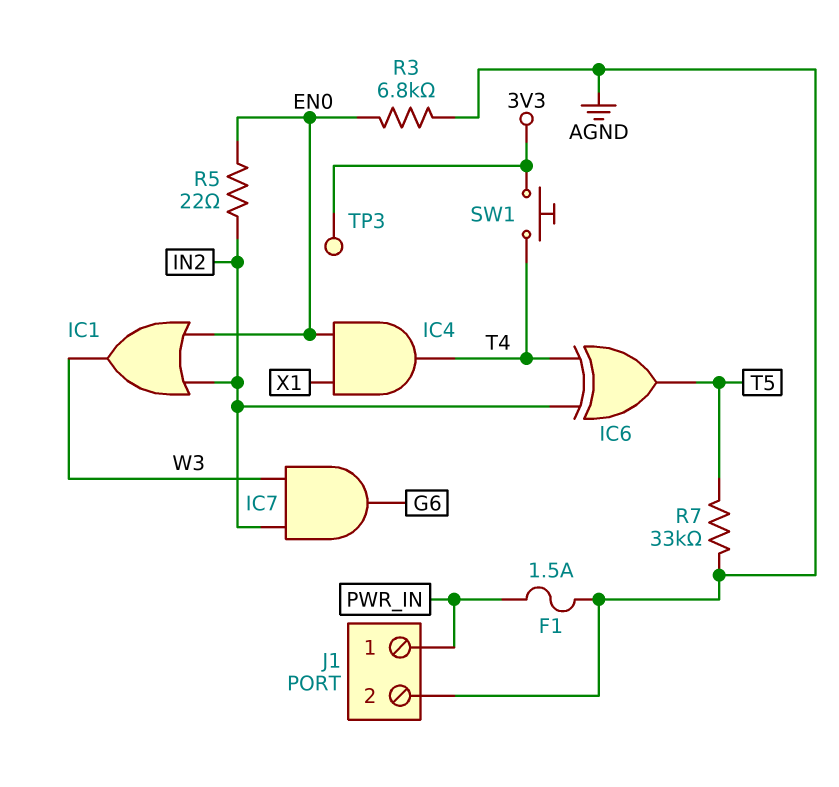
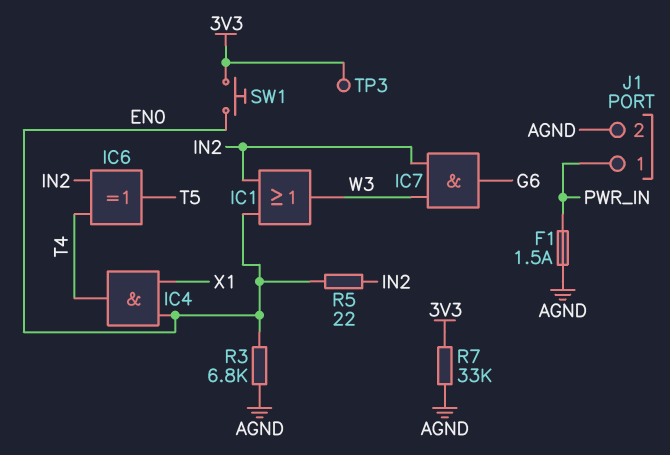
R7: 33k (AGND, T5) -> 33k (3V3, AGND)
SW1: button (3V3, T4) -> button (3V3, EN0)

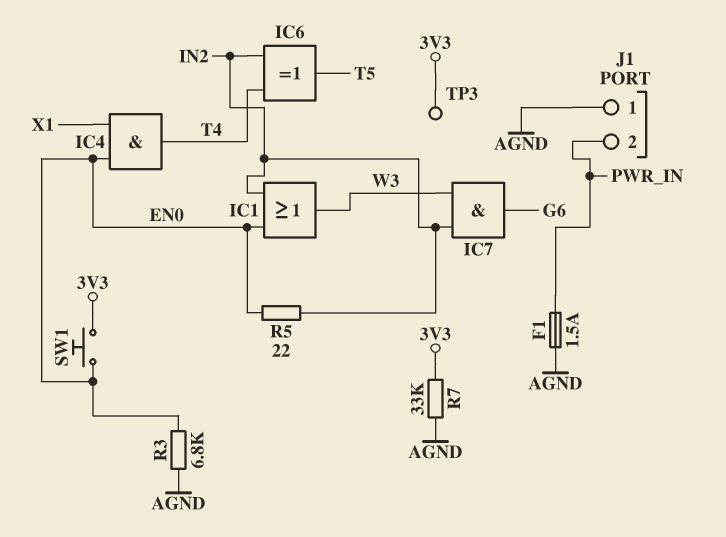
J1 pin 1: PWR_IN -> AGND
J1 pin 2: AGND -> PWR_IN

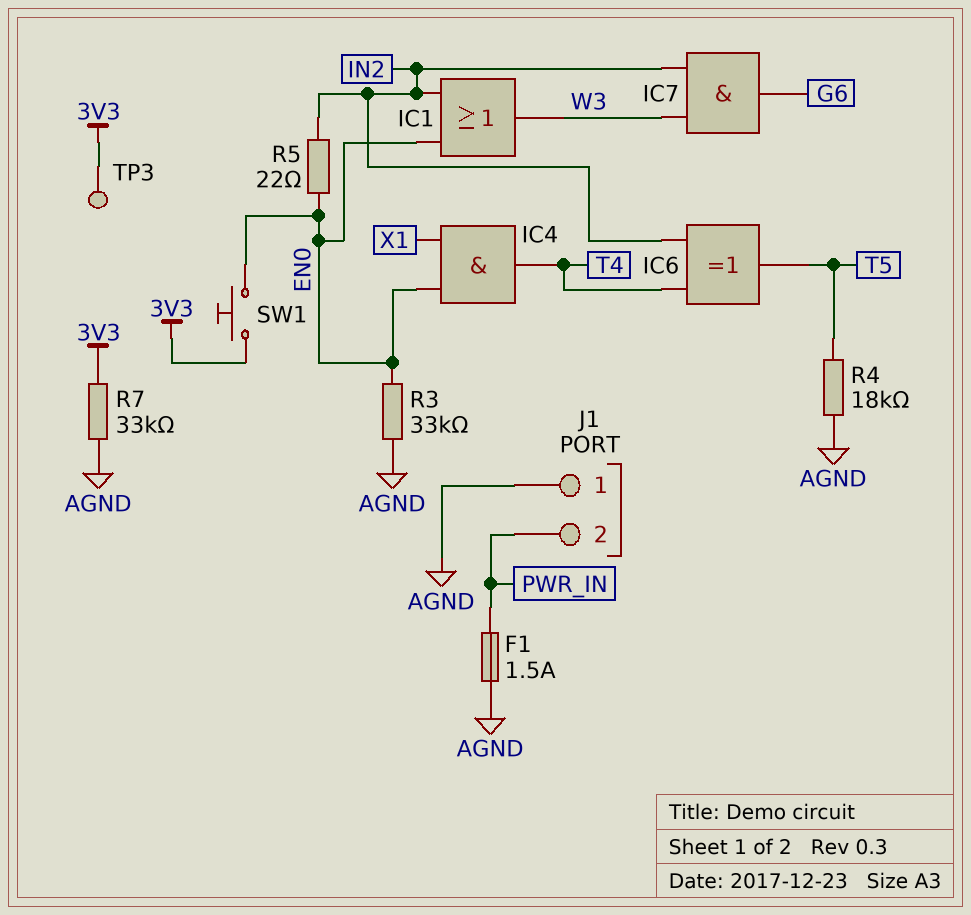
R3: 6.8k (AGND, EN0) -> 33k (AGND, EN0)
R4: none -> 18k (AGND, T5)

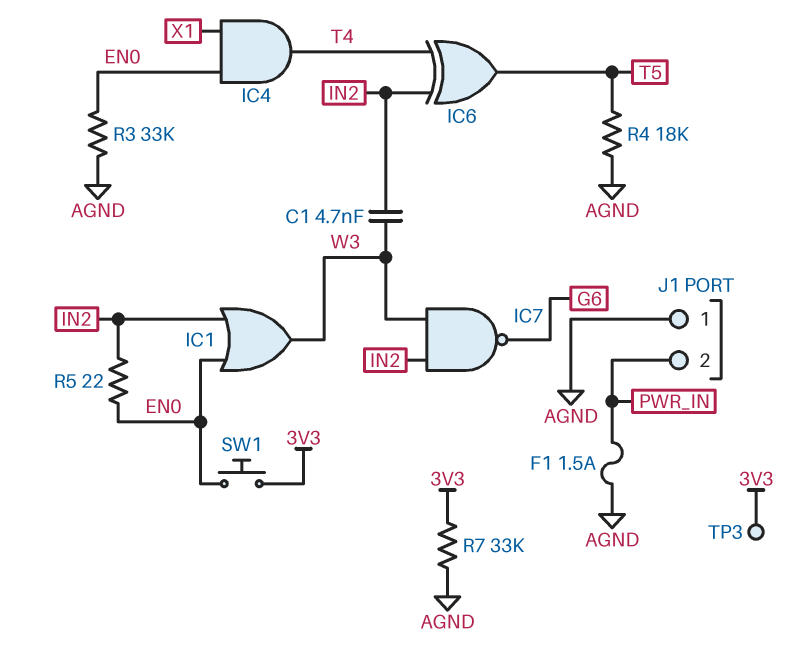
C1: none -> 4.7nF (IN2, W3)
IC7: AND (in IN2, in W3, out G6) -> NAND (in IN2, in W3, out G6)

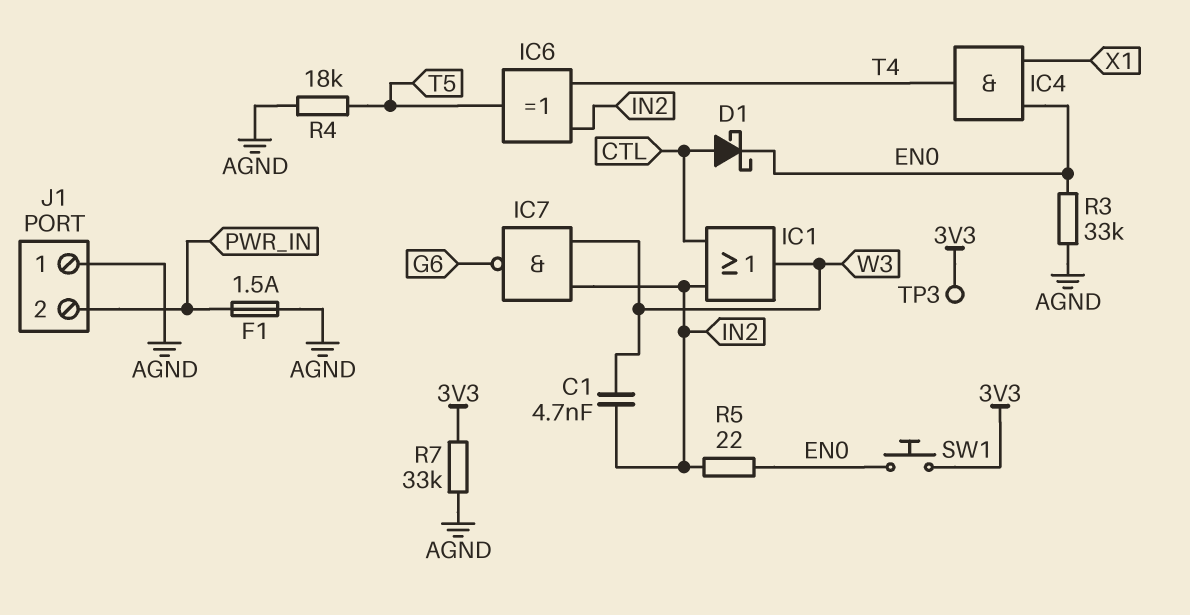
D1: none -> schottky (A CTL, K EN0)
IC1: OR (in EN0, in IN2, out W3) -> OR (in CTL, in IN2, out W3)

